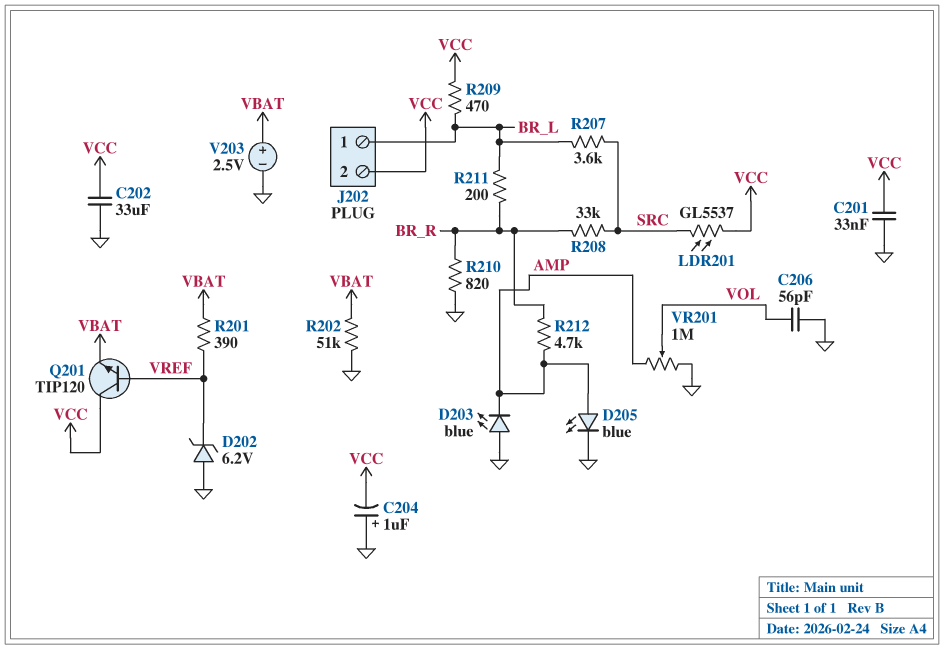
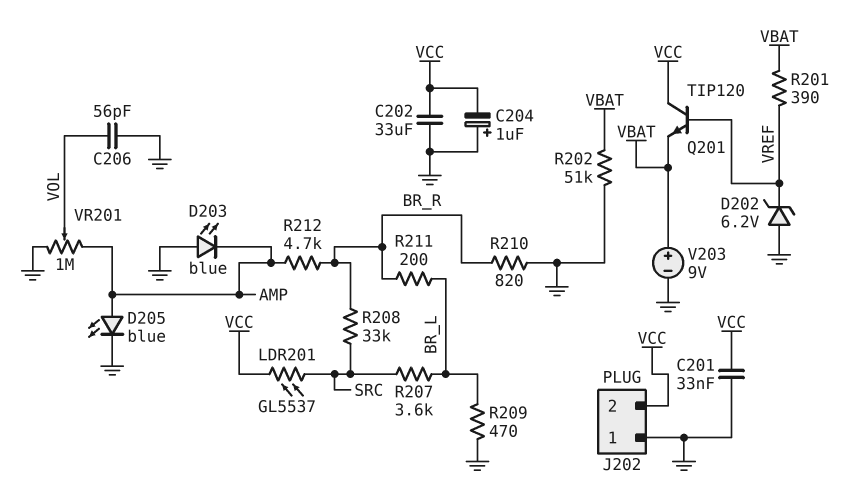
J202 pin 1: BR_L -> GND
R209: 470 (BR_L, VCC) -> 470 (BR_L, GND)
V203: 2.5V (plus VBAT, minus GND) -> 9V (plus VBAT, minus GND)

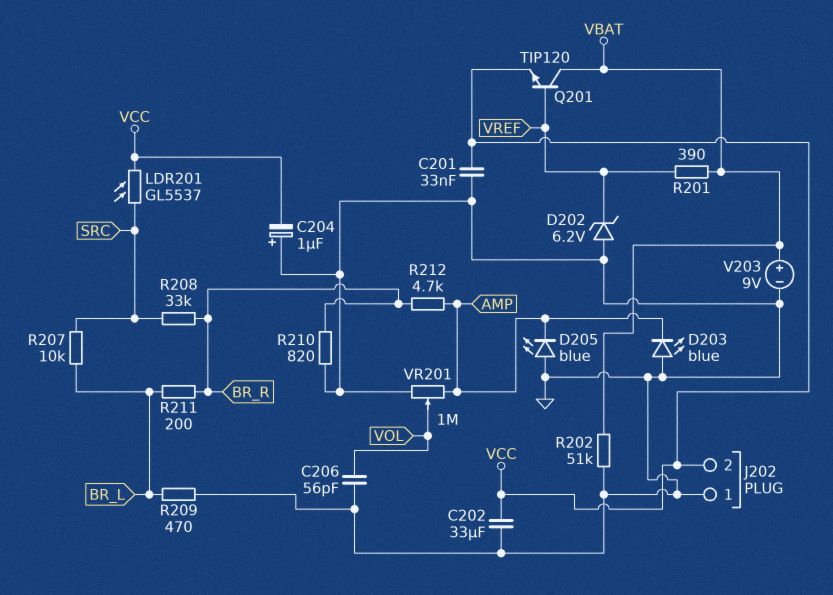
D205: LED blue (A AMP, K GND) -> LED blue (A GND, K AMP)
Q201: NPN TIP120 (B VREF, C VCC, E VBAT) -> NPN TIP120 (B VREF, C VBAT, E VCC)
R207: 3.6k (BR_L, SRC) -> 10k (BR_L, SRC)

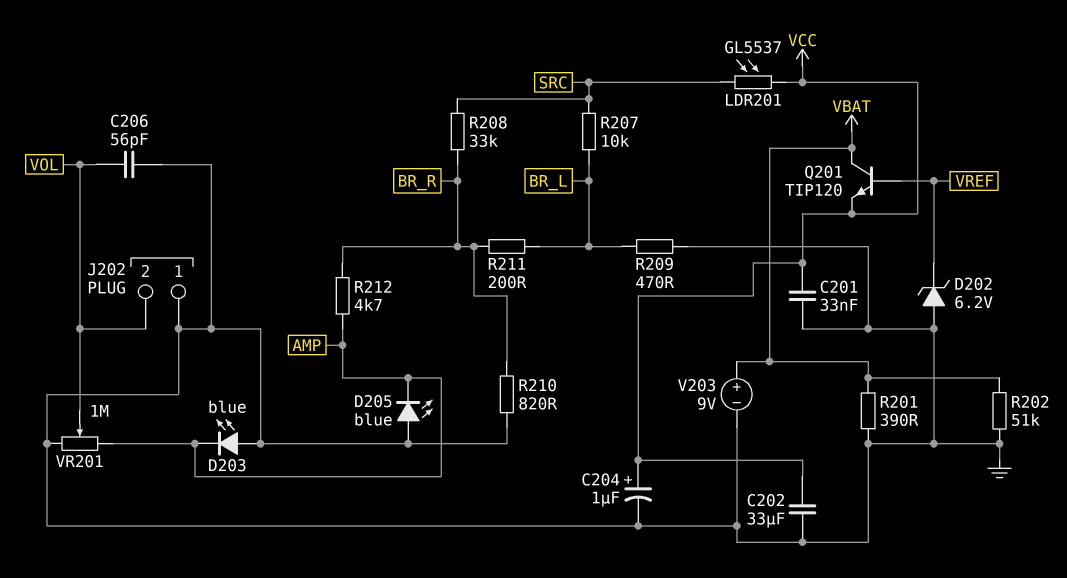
C204: 1uF (plus GND, minus VCC) -> 1uF (plus VCC, minus GND)
J202 pin 2: VCC -> VOL
R201: 390 (VBAT, VREF) -> 390 (GND, VBAT)

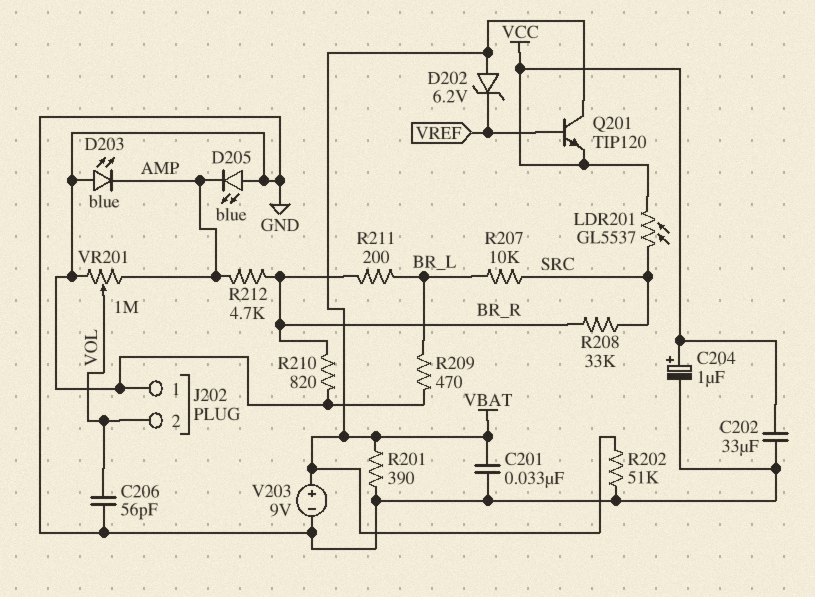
C201: 33nF (GND, VCC) -> 33nF (GND, VBAT)
D202: zener 6.2V (A GND, K VREF) -> zener 6.2V (A VBAT, K VREF)

